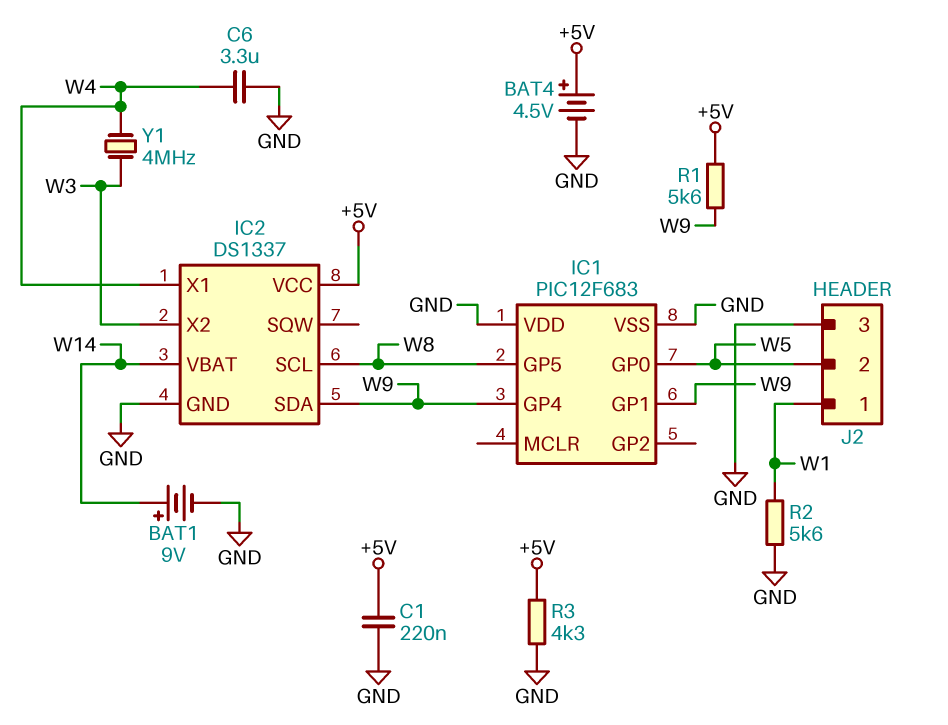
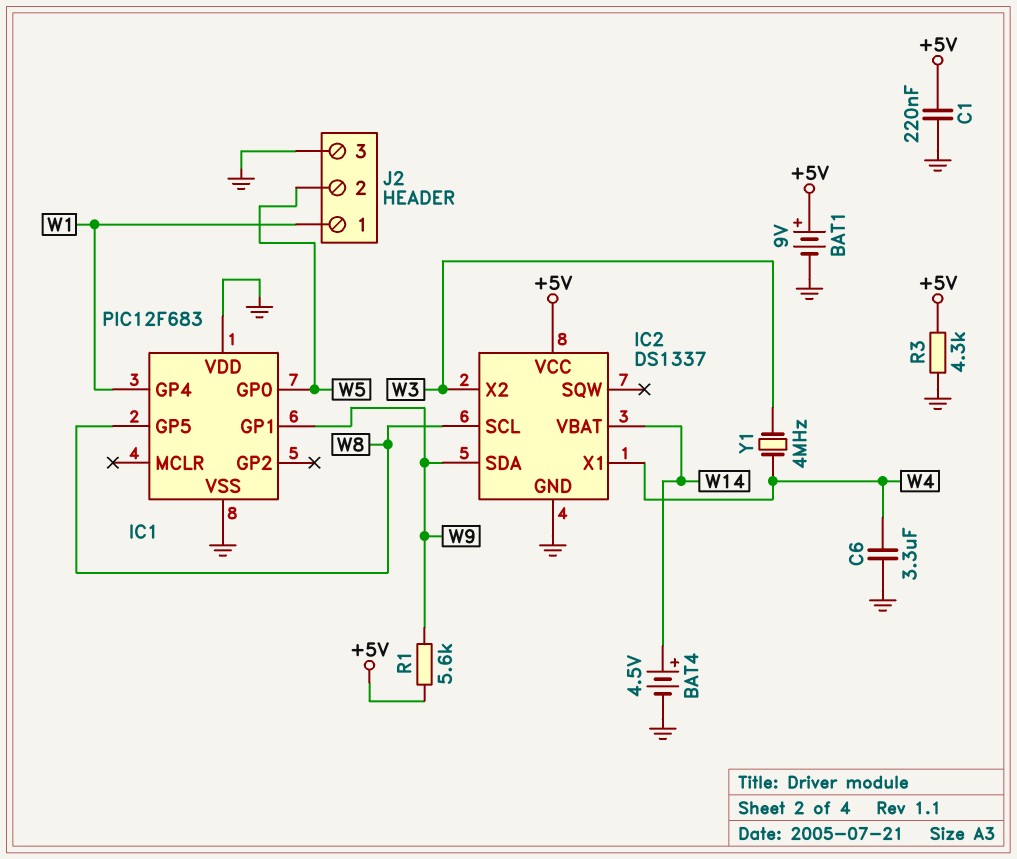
BAT1: 9V (plus W14, minus GND) -> 9V (plus +5V, minus GND)
BAT4: 4.5V (plus +5V, minus GND) -> 4.5V (plus W14, minus GND)
IC1 pin GP4: W9 -> W1
R2: 5.6k (GND, W1) -> none

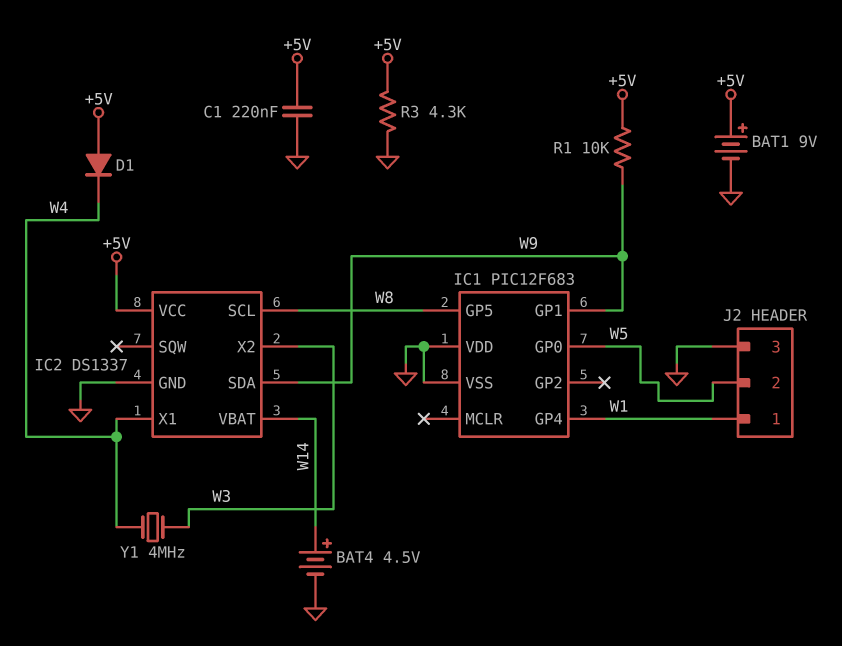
C6: 3.3uF (GND, W4) -> none
D1: none -> diode (A +5V, K W4)
R1: 5.6k (+5V, W9) -> 10k (+5V, W9)

